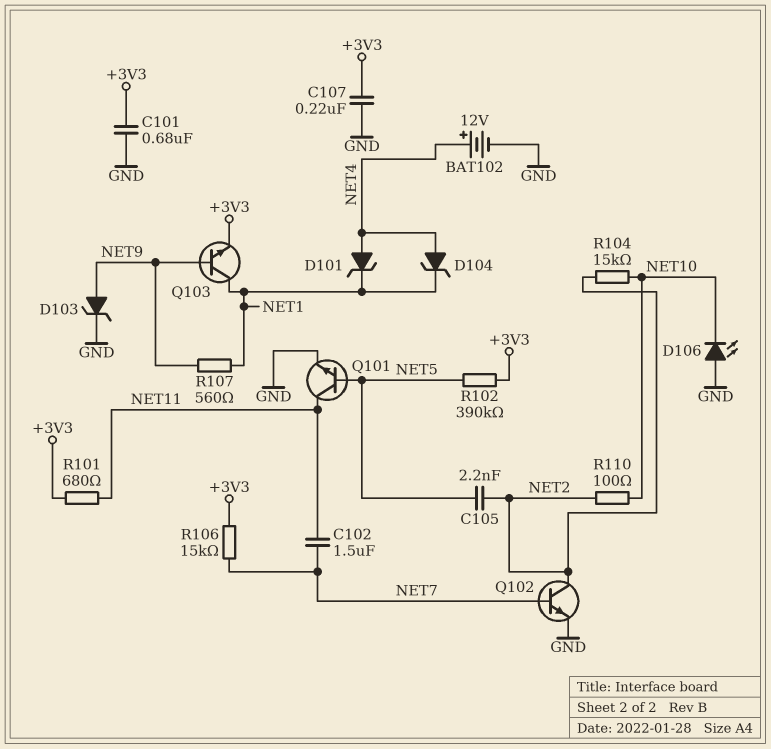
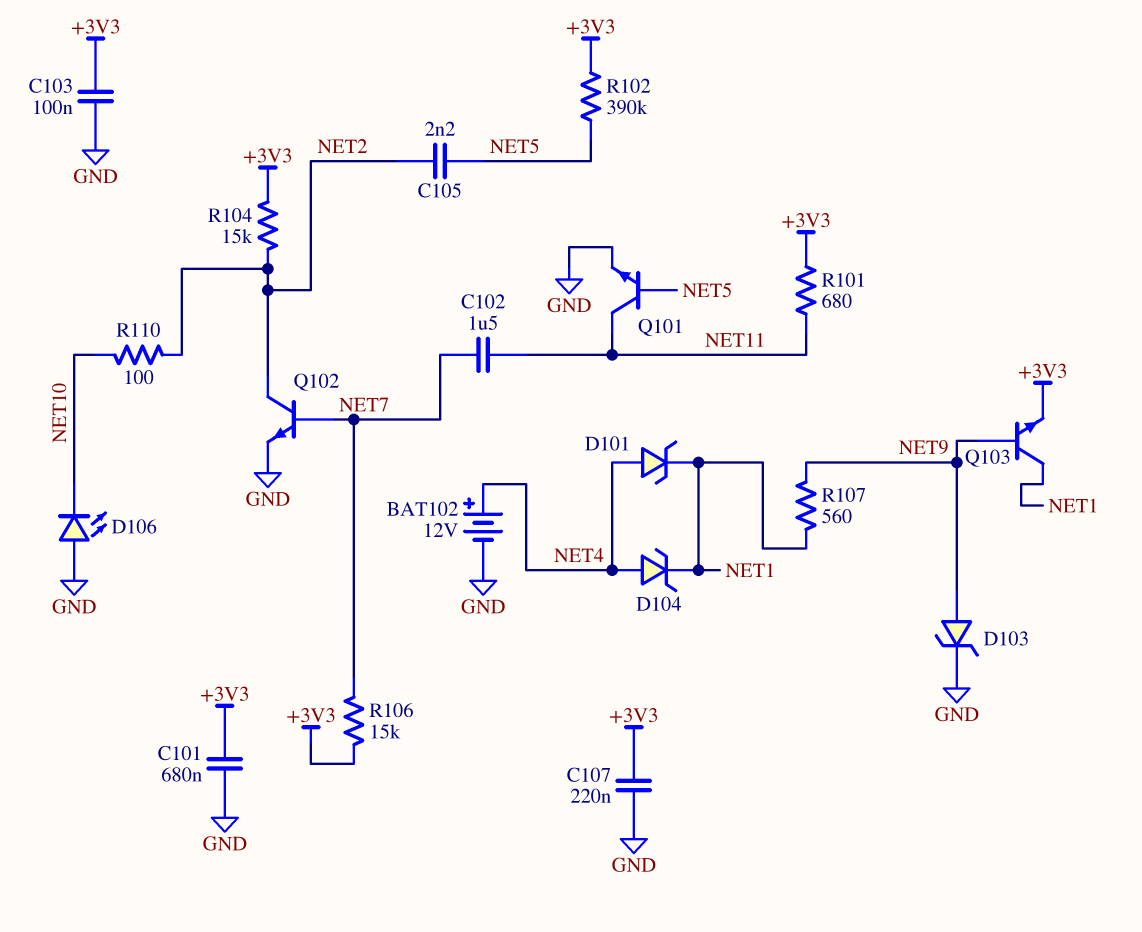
C103: none -> 100nF (+3V3, GND)
R104: 15k (NET2, NET10) -> 15k (+3V3, NET2)

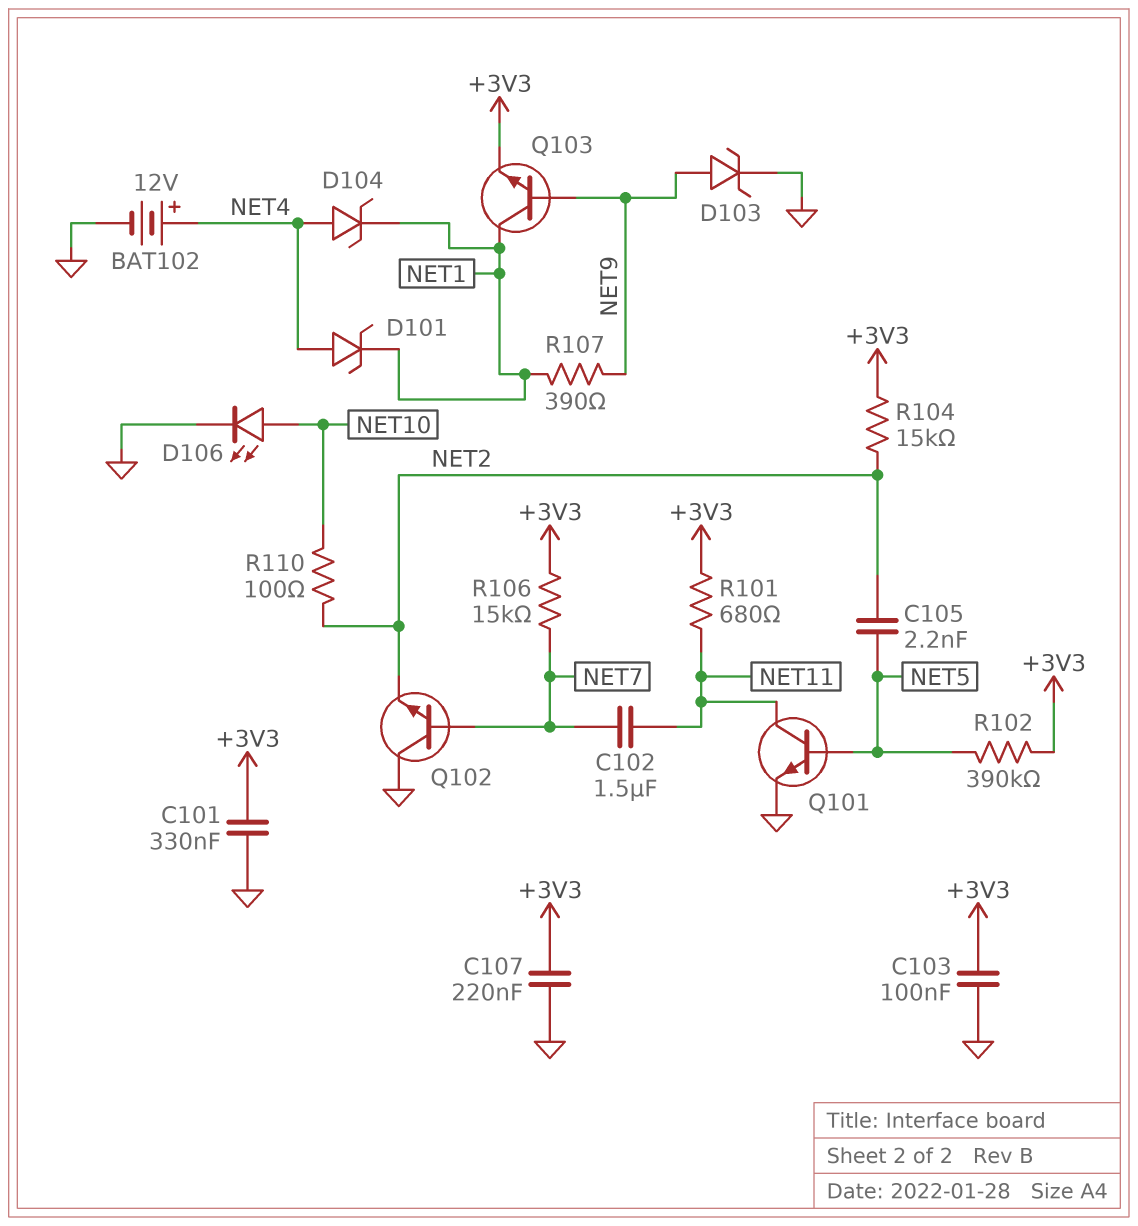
C101: 680nF (+3V3, GND) -> 330nF (+3V3, GND)
D106: LED (A GND, K NET10) -> LED (A NET10, K GND)
Q102: NPN (B NET7, C NET2, E GND) -> NPN (B NET7, C GND, E NET2)
R107: 560 (NET1, NET9) -> 390 (NET1, NET9)

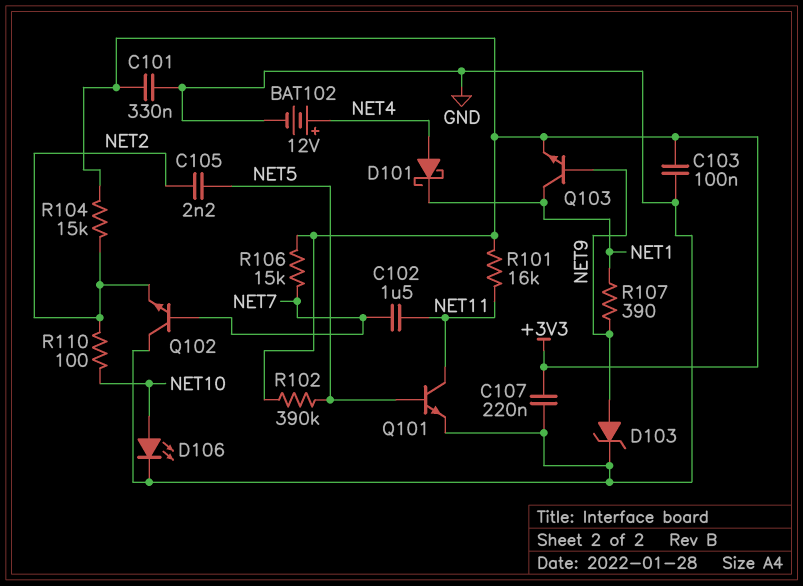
D101: zener (A NET4, K NET1) -> schottky (A NET4, K NET1)
D104: zener (A NET4, K NET1) -> none
R101: 680 (+3V3, NET11) -> 16k (+3V3, NET11)

